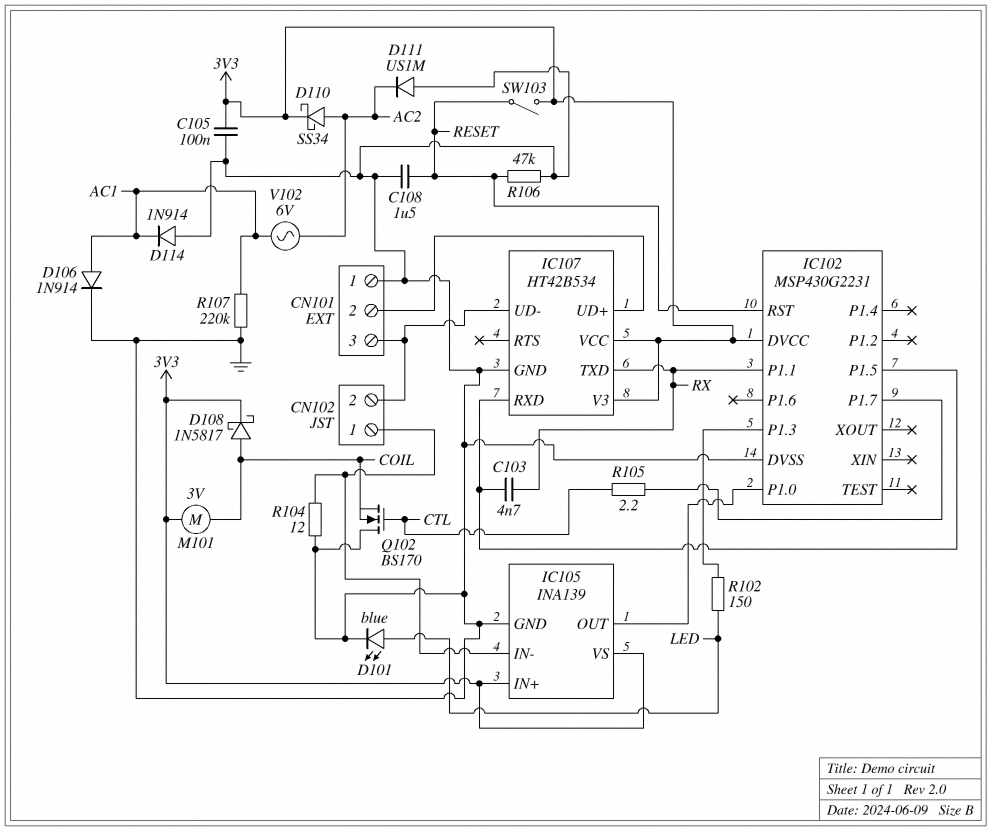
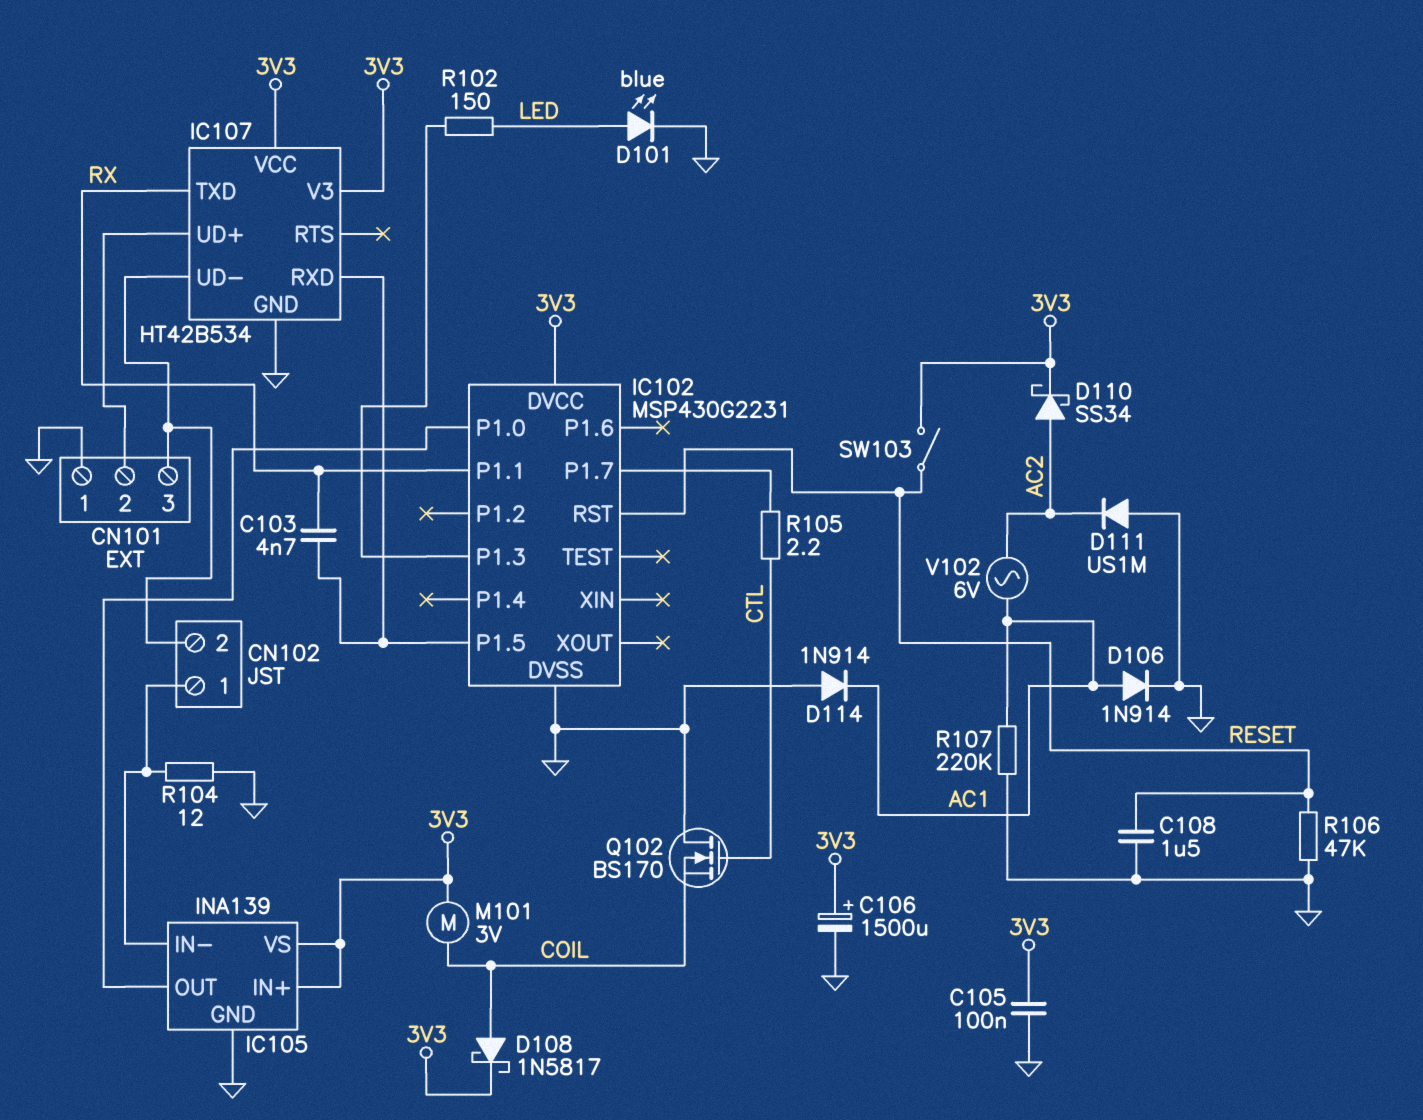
C106: none -> 1500uF (plus 3V3, minus GND)

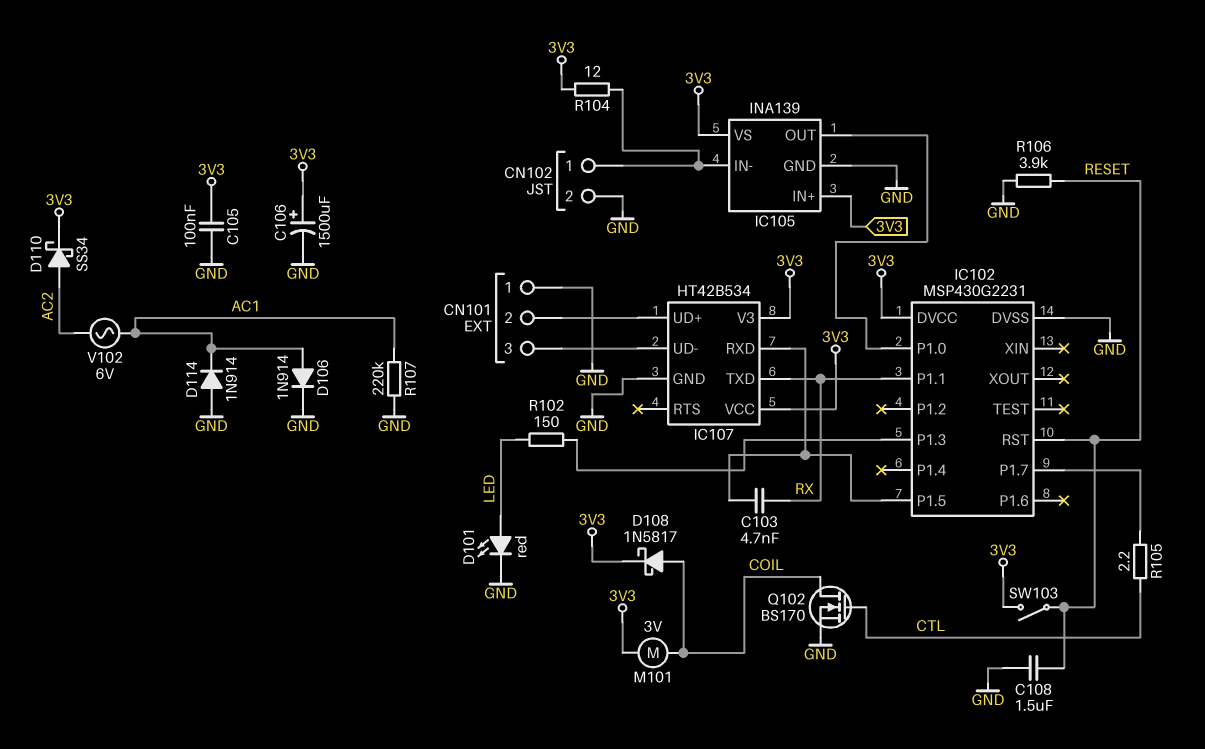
CN102 pin 2: CN101/3 -> GND
D101: LED blue (A LED, K GND) -> LED red (A LED, K GND)
D111: diode US1M (A GND, K AC2) -> none
Q102: NMOS BS170 (G CTL, D GND, S COIL) -> NMOS BS170 (G CTL, D COIL, S GND)
R104: 12 (CN102/1, GND) -> 12 (3V3, CN102/1)
R106: 47k (GND, RESET) -> 3.9k (GND, RESET)

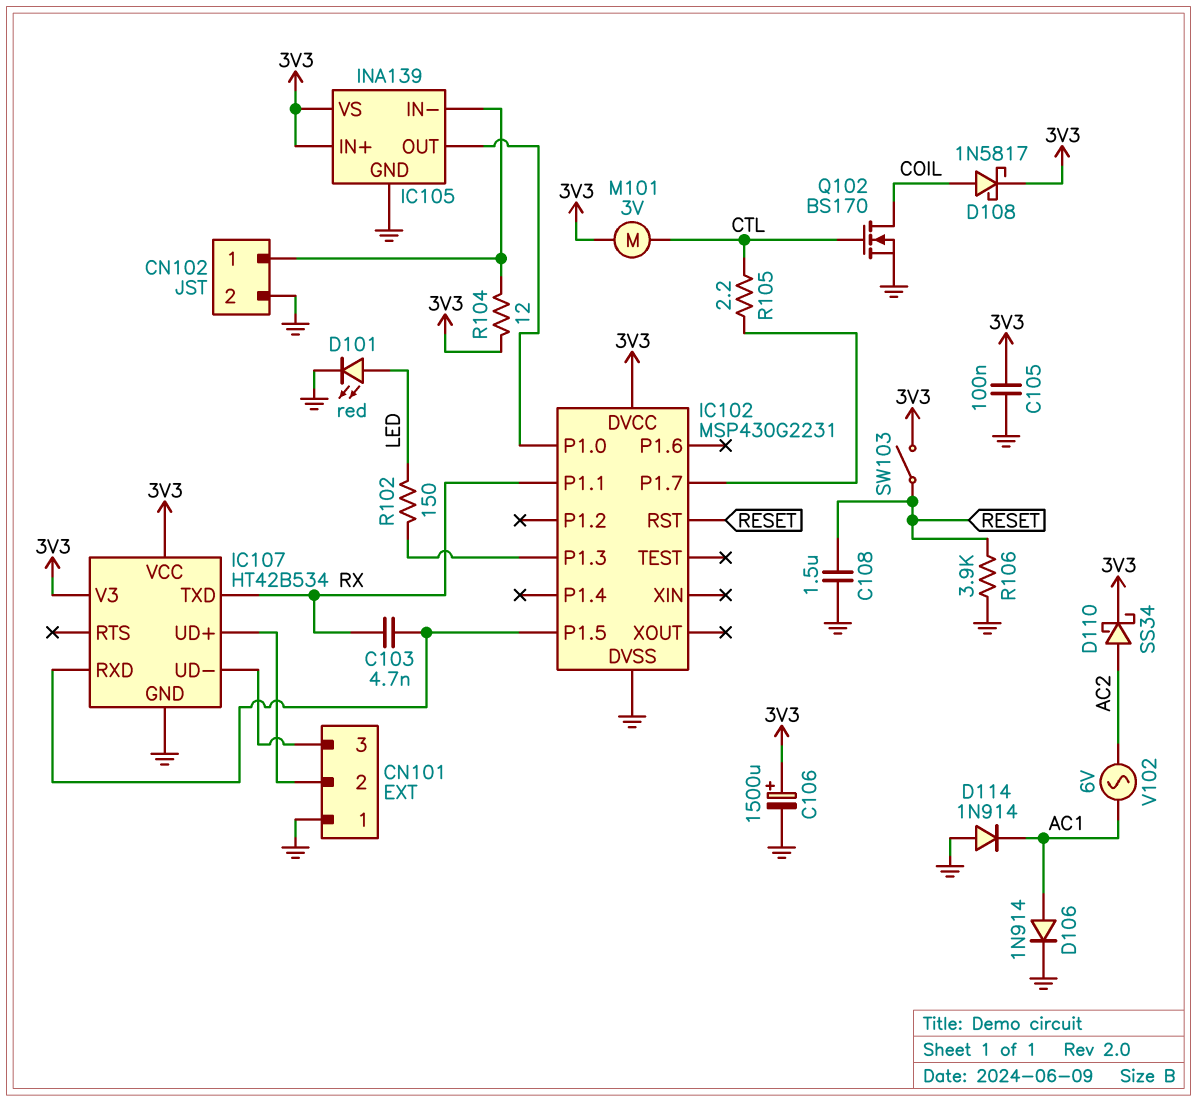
M101: motor 3V (3V3, COIL) -> motor 3V (3V3, CTL)
R107: 220k (AC1, GND) -> none

